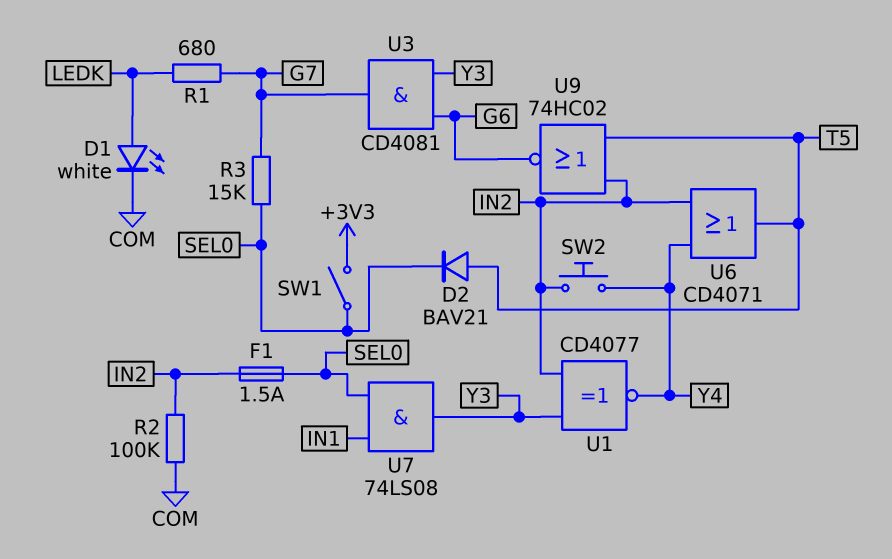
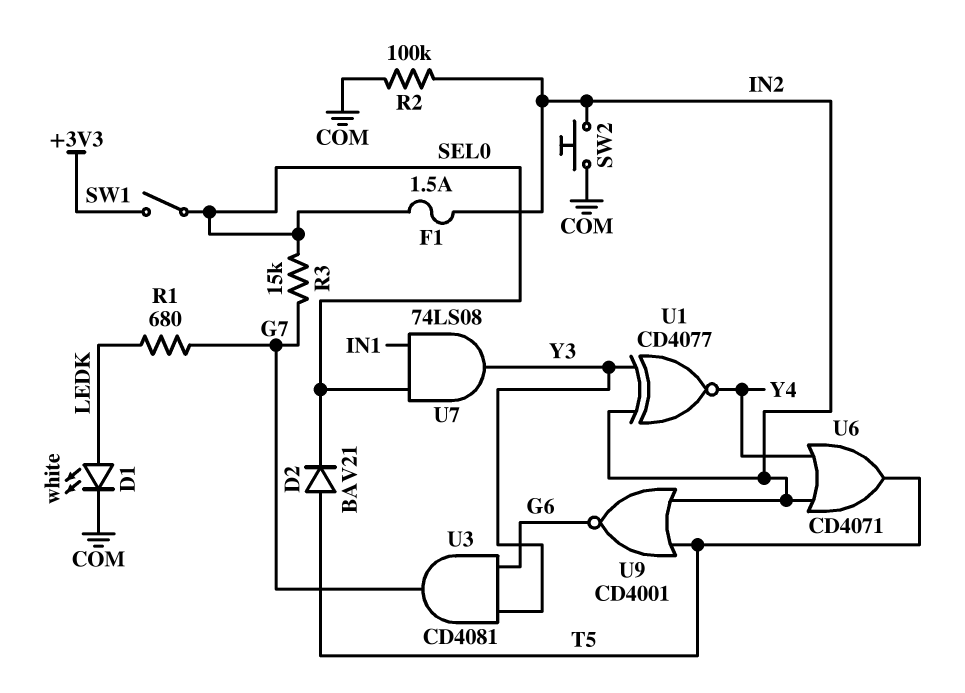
SW2: button (IN2, Y4) -> button (COM, IN2)
U9: NOR 74HC02 (in IN2, in T5, out G6) -> NOR CD4001 (in IN2, in T5, out G6)

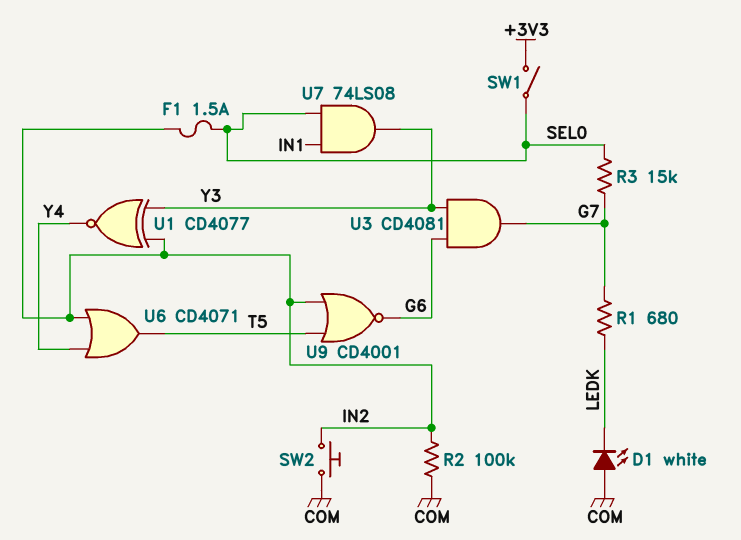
D1: LED white (A LEDK, K COM) -> LED white (A COM, K LEDK)
D2: diode BAV21 (A T5, K SEL0) -> none

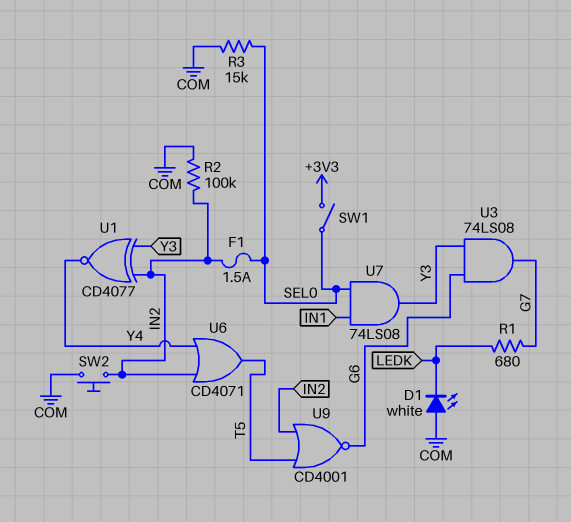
R3: 15k (G7, SEL0) -> 15k (COM, SEL0)
U3: AND CD4081 (in G6, in Y3, out G7) -> AND 74LS08 (in G6, in Y3, out G7)

